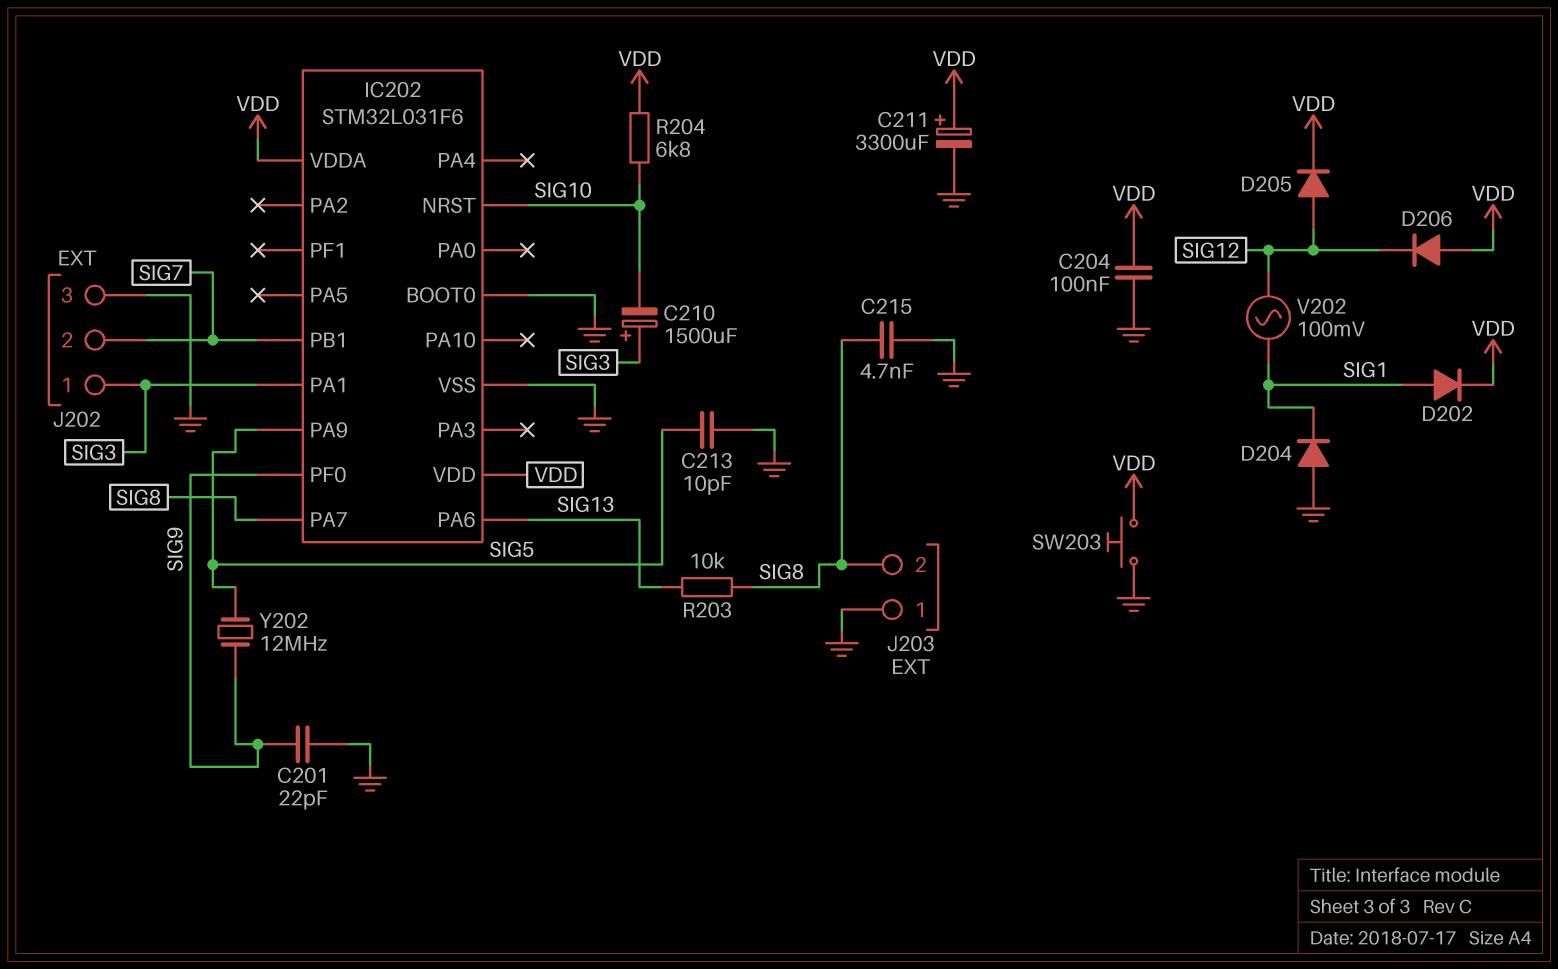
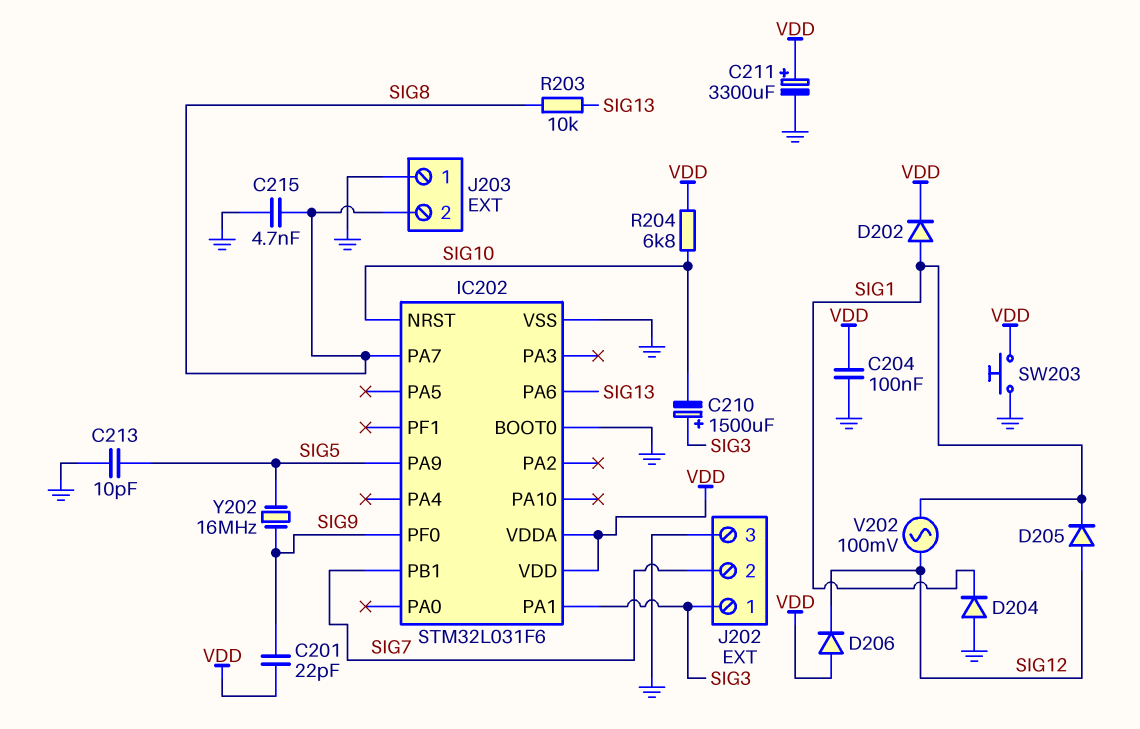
C201: 22pF (GND, SIG9) -> 22pF (SIG9, VDD)
D205: diode (A SIG12, K VDD) -> diode (A SIG12, K SIG1)
Y202: 12MHz (SIG5, SIG9) -> 16MHz (SIG5, SIG9)

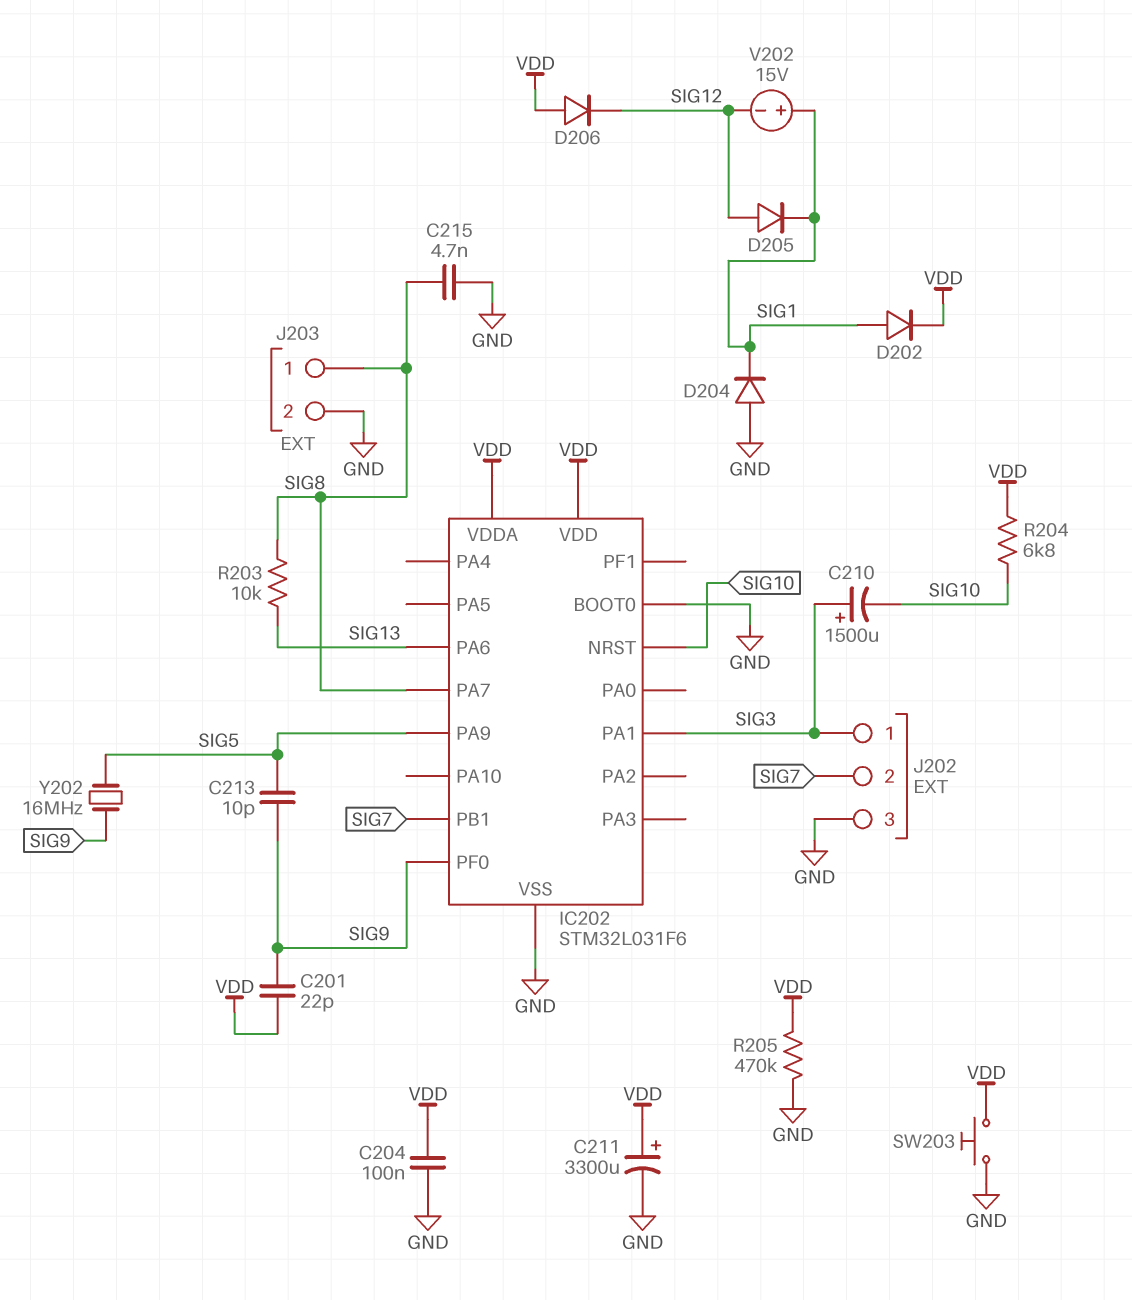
C213: 10pF (GND, SIG5) -> 10pF (SIG5, SIG9)
J203 pin 1: GND -> SIG8
J203 pin 2: SIG8 -> GND
R205: none -> 470k (GND, VDD)
V202: AC 100mV (SIG1, SIG12) -> 15V (plus SIG1, minus SIG12)

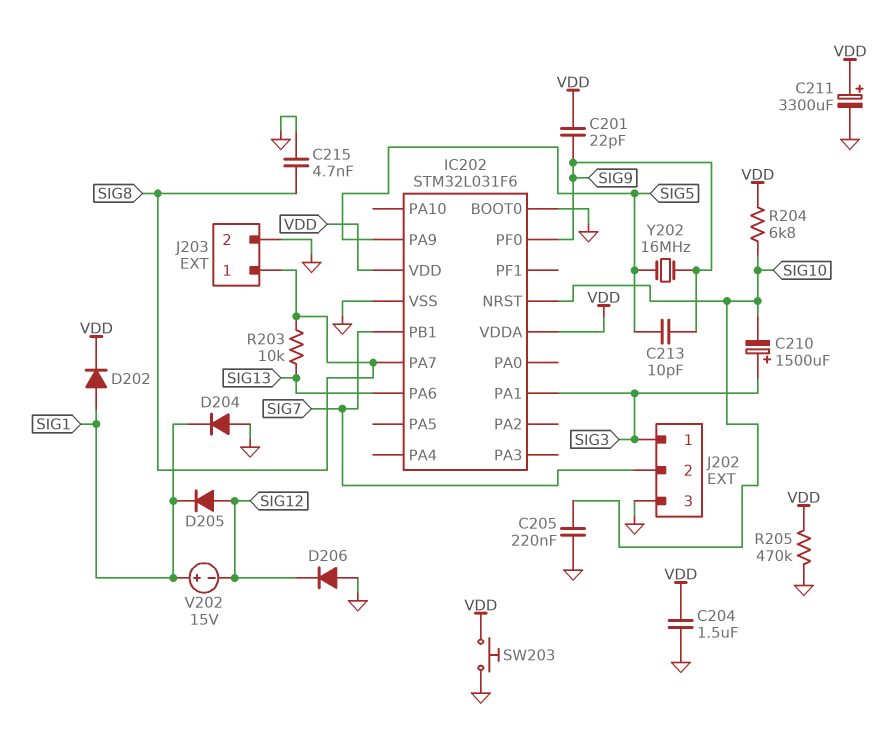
C204: 100nF (GND, VDD) -> 1.5uF (GND, VDD)
C205: none -> 220nF (GND, SIG10)
D206: diode (A VDD, K SIG12) -> diode (A GND, K SIG12)

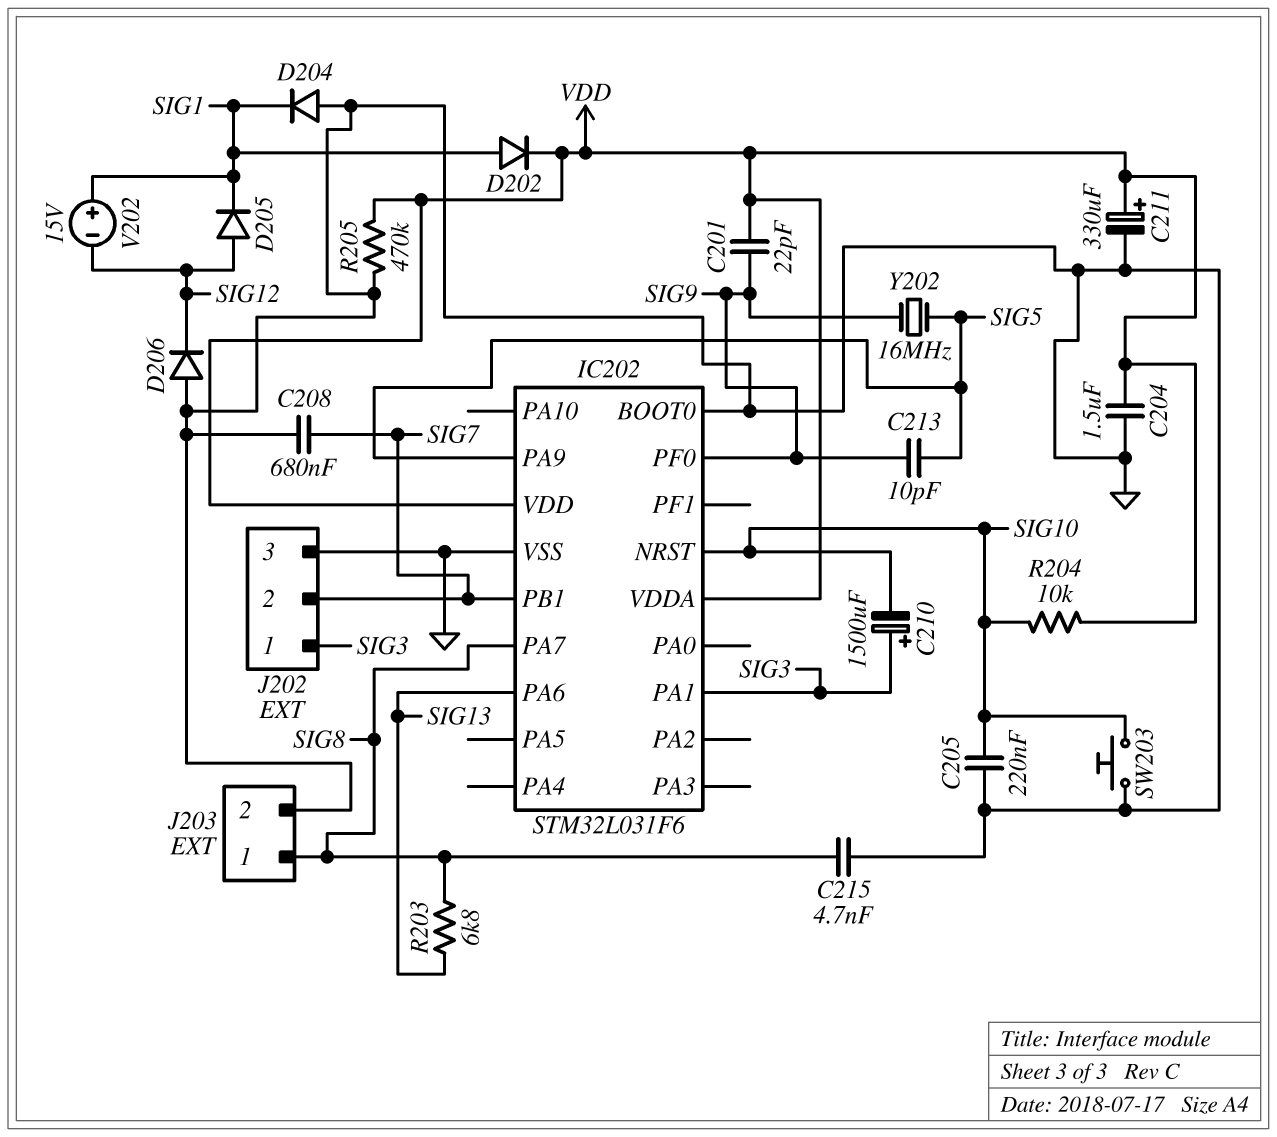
C208: none -> 680nF (GND, SIG7)
C211: 3300uF (plus VDD, minus GND) -> 330uF (plus VDD, minus GND)
R203: 10k (SIG8, SIG13) -> 6.8k (SIG8, SIG13)
R204: 6.8k (SIG10, VDD) -> 10k (SIG10, VDD)
SW203: button (GND, VDD) -> button (GND, SIG10)

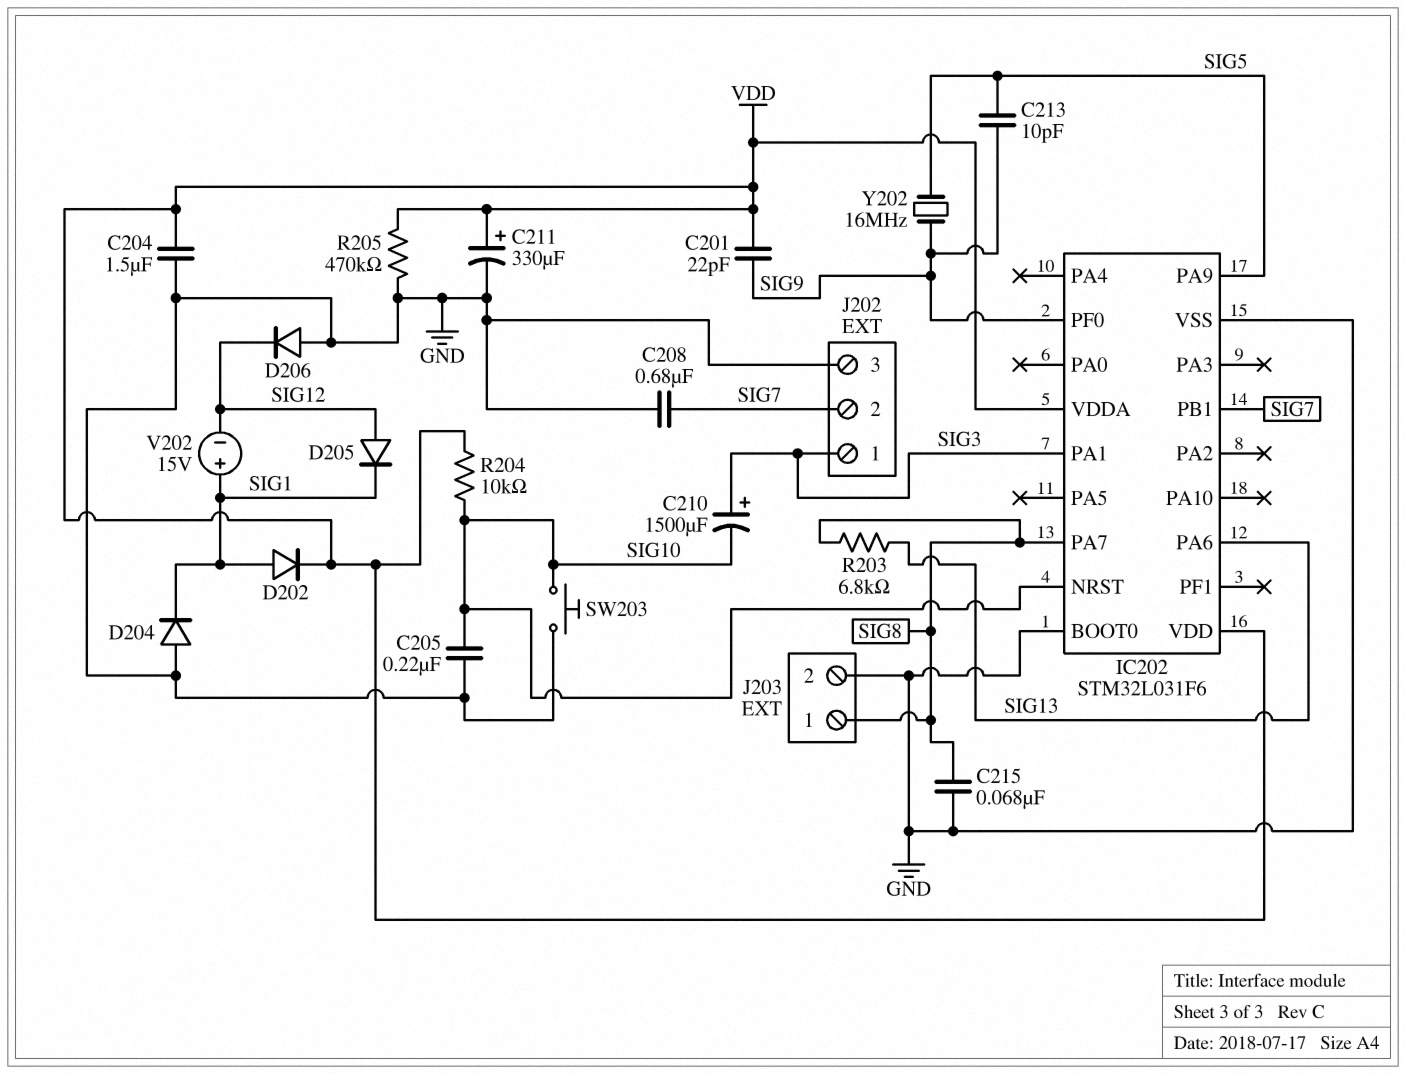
C215: 4.7nF (GND, SIG8) -> 68nF (GND, SIG8)

